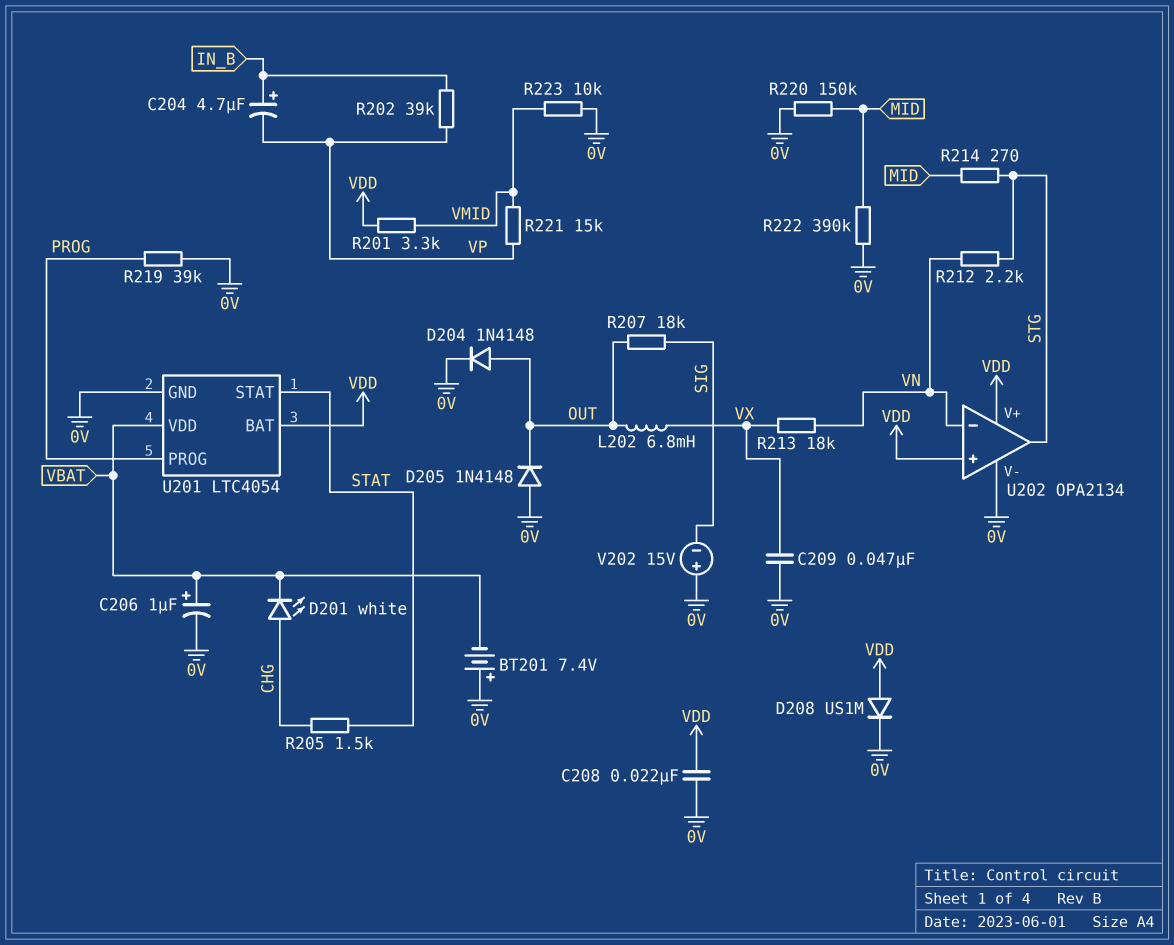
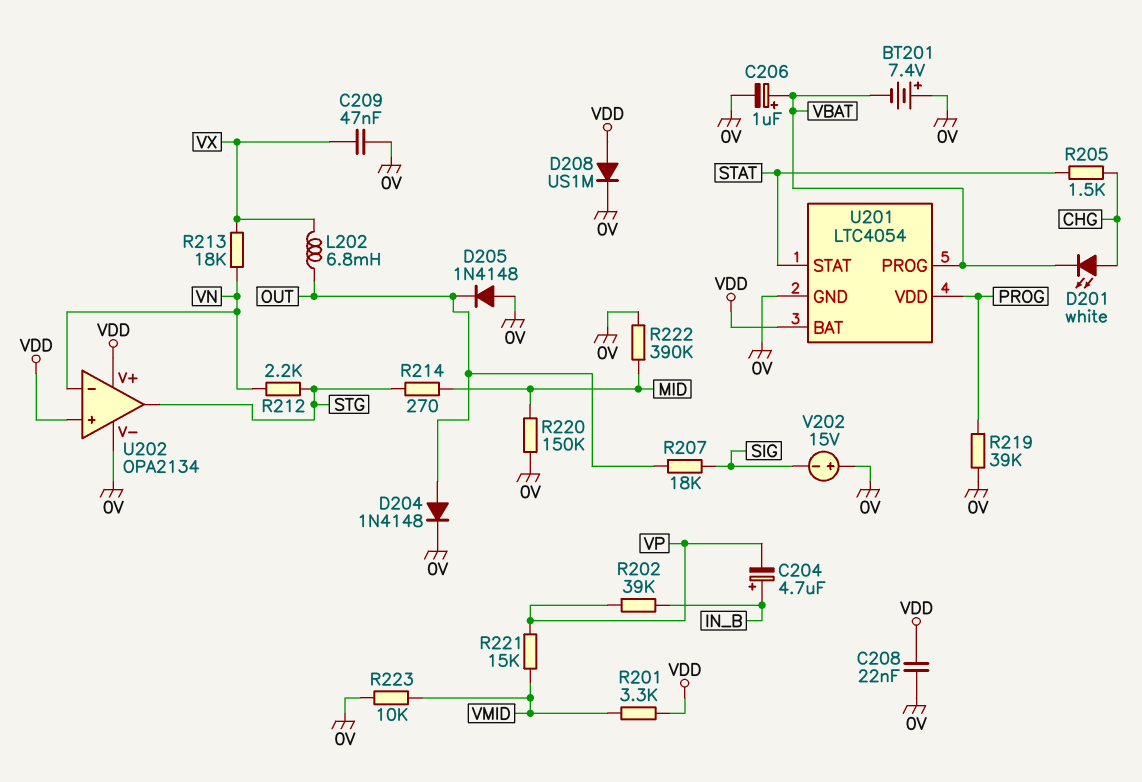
U201 pin PROG: PROG -> VBAT
U201 pin VDD: VBAT -> PROG

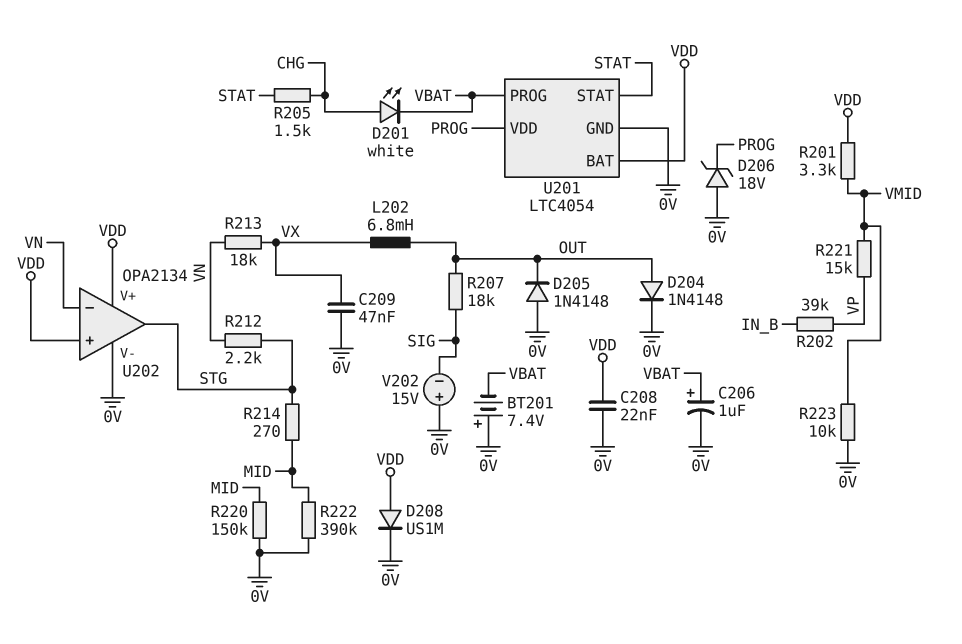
C204: 4.7uF (plus IN_B, minus VP) -> none
D206: none -> zener 18V (A 0V, K PROG)
R219: 39k (0V, PROG) -> none

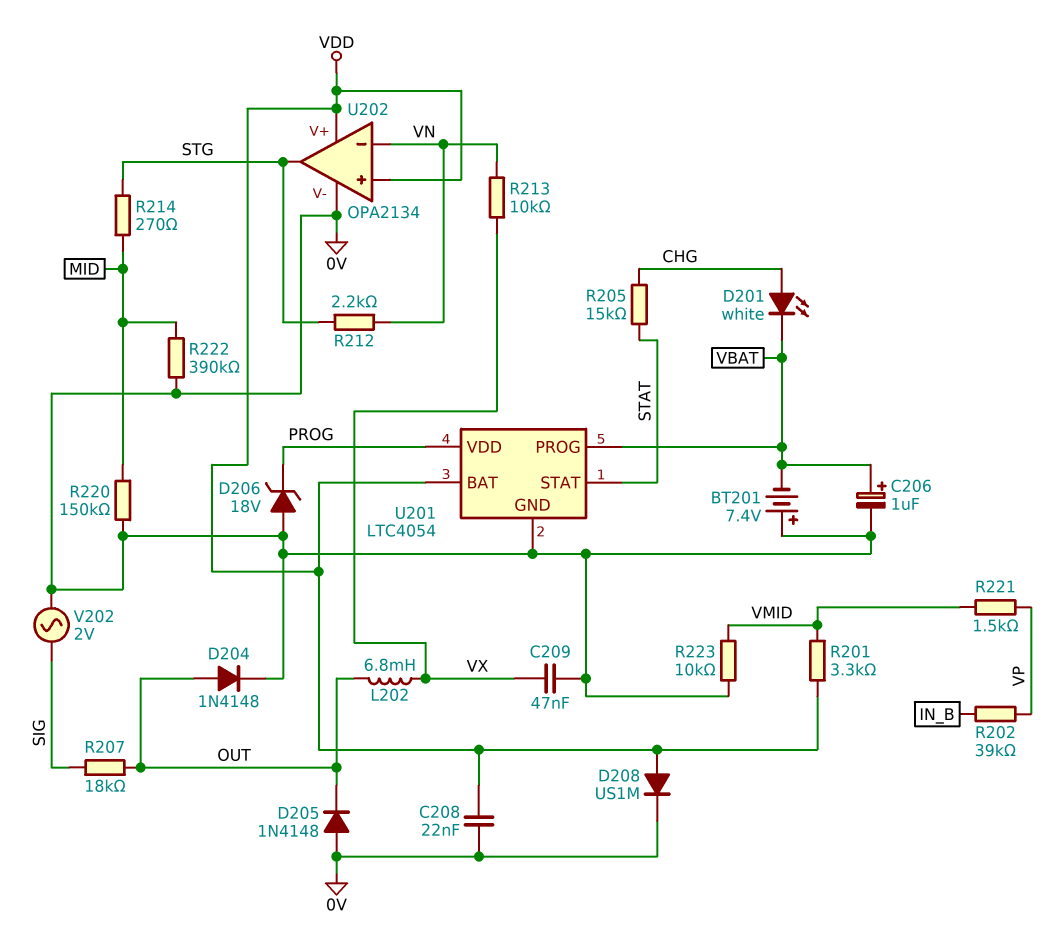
R205: 1.5k (CHG, STAT) -> 15k (CHG, STAT)
R213: 18k (VN, VX) -> 10k (VN, VX)
R221: 15k (VMID, VP) -> 1.5k (VMID, VP)
V202: 15V (plus 0V, minus SIG) -> AC 2V (0V, SIG)

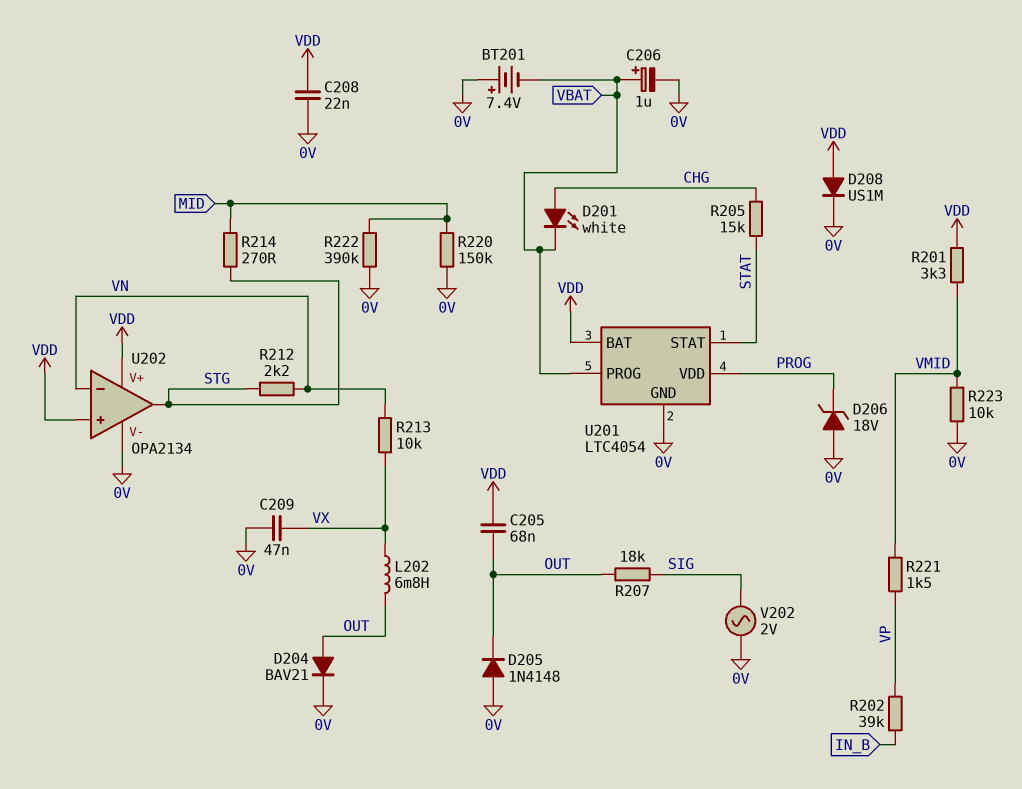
C205: none -> 68nF (OUT, VDD)
D204: diode 1N4148 (A OUT, K 0V) -> diode BAV21 (A OUT, K 0V)

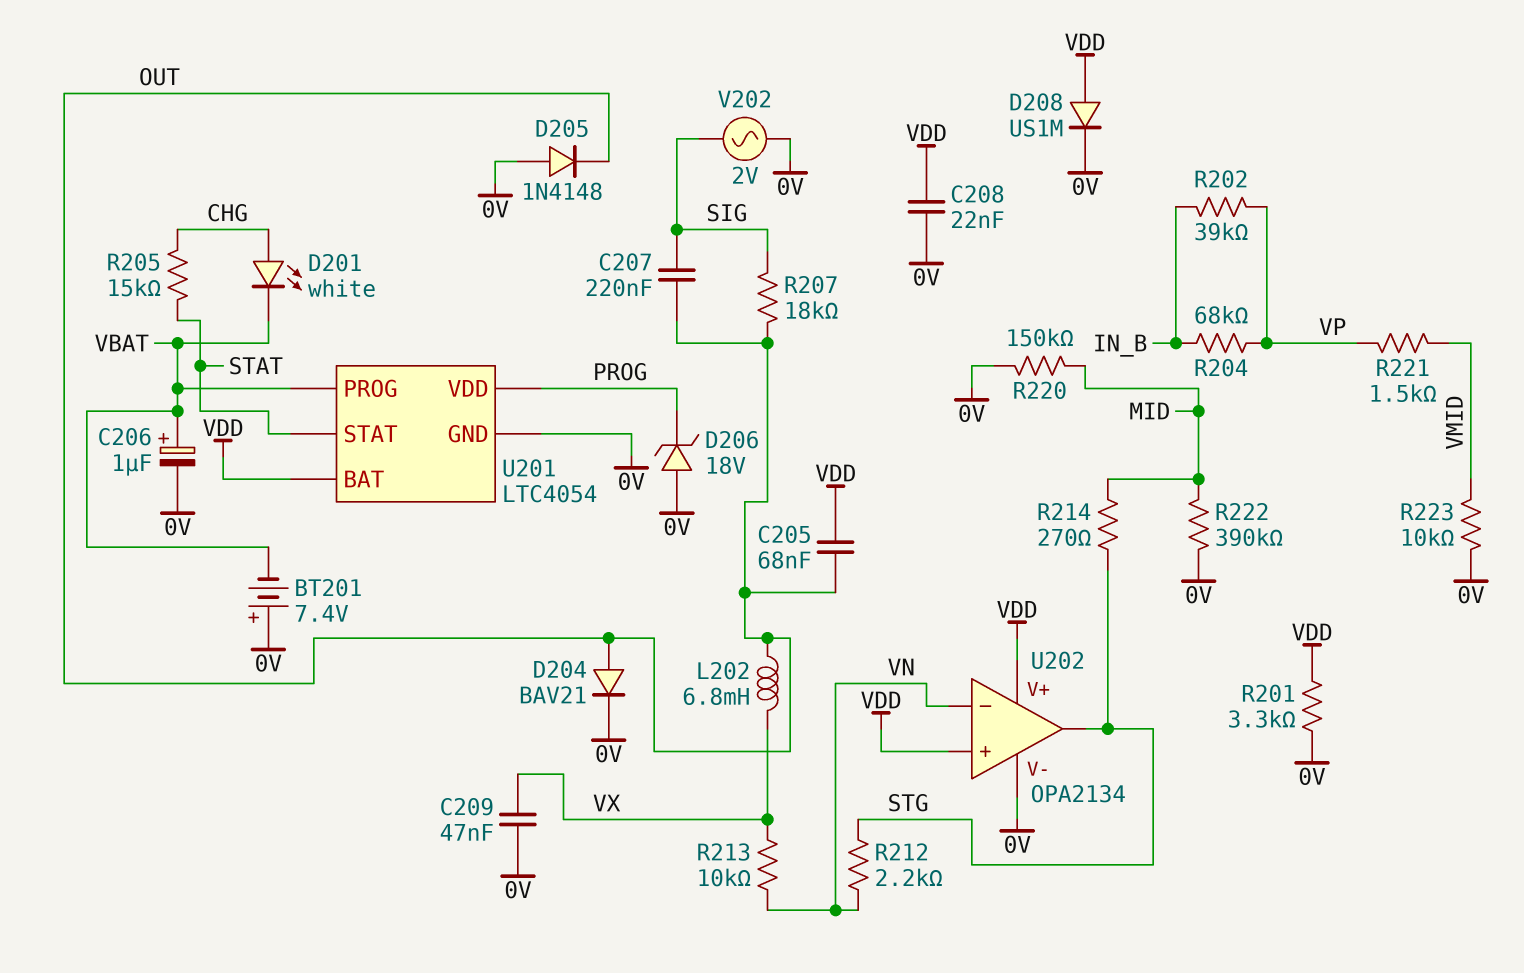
C207: none -> 220nF (OUT, SIG)
R201: 3.3k (VDD, VMID) -> 3.3k (0V, VDD)
R204: none -> 68k (IN_B, VP)

